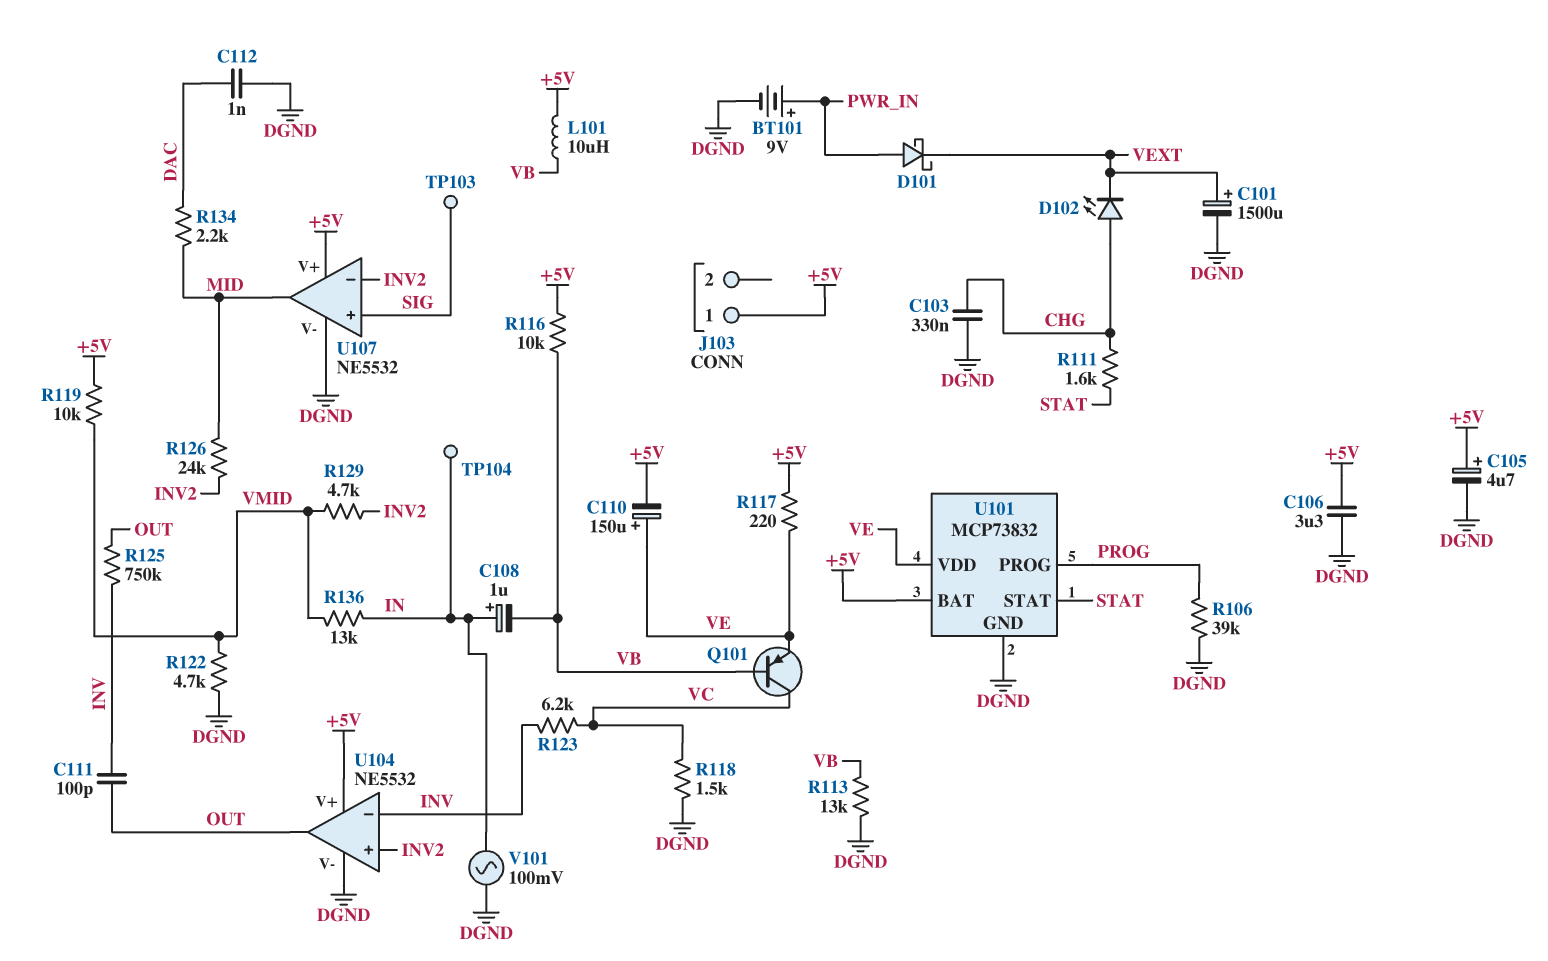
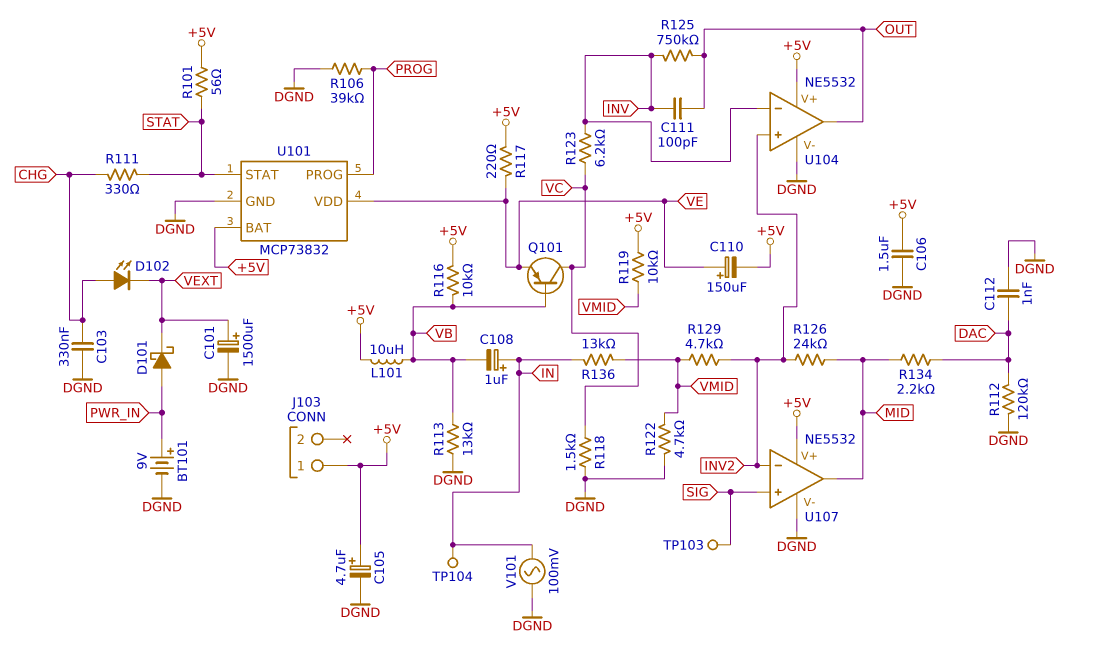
C106: 3.3uF (+5V, DGND) -> 1.5uF (+5V, DGND)
R101: none -> 56 (+5V, STAT)
R111: 1.6k (CHG, STAT) -> 330 (CHG, STAT)
R112: none -> 120k (DAC, DGND)

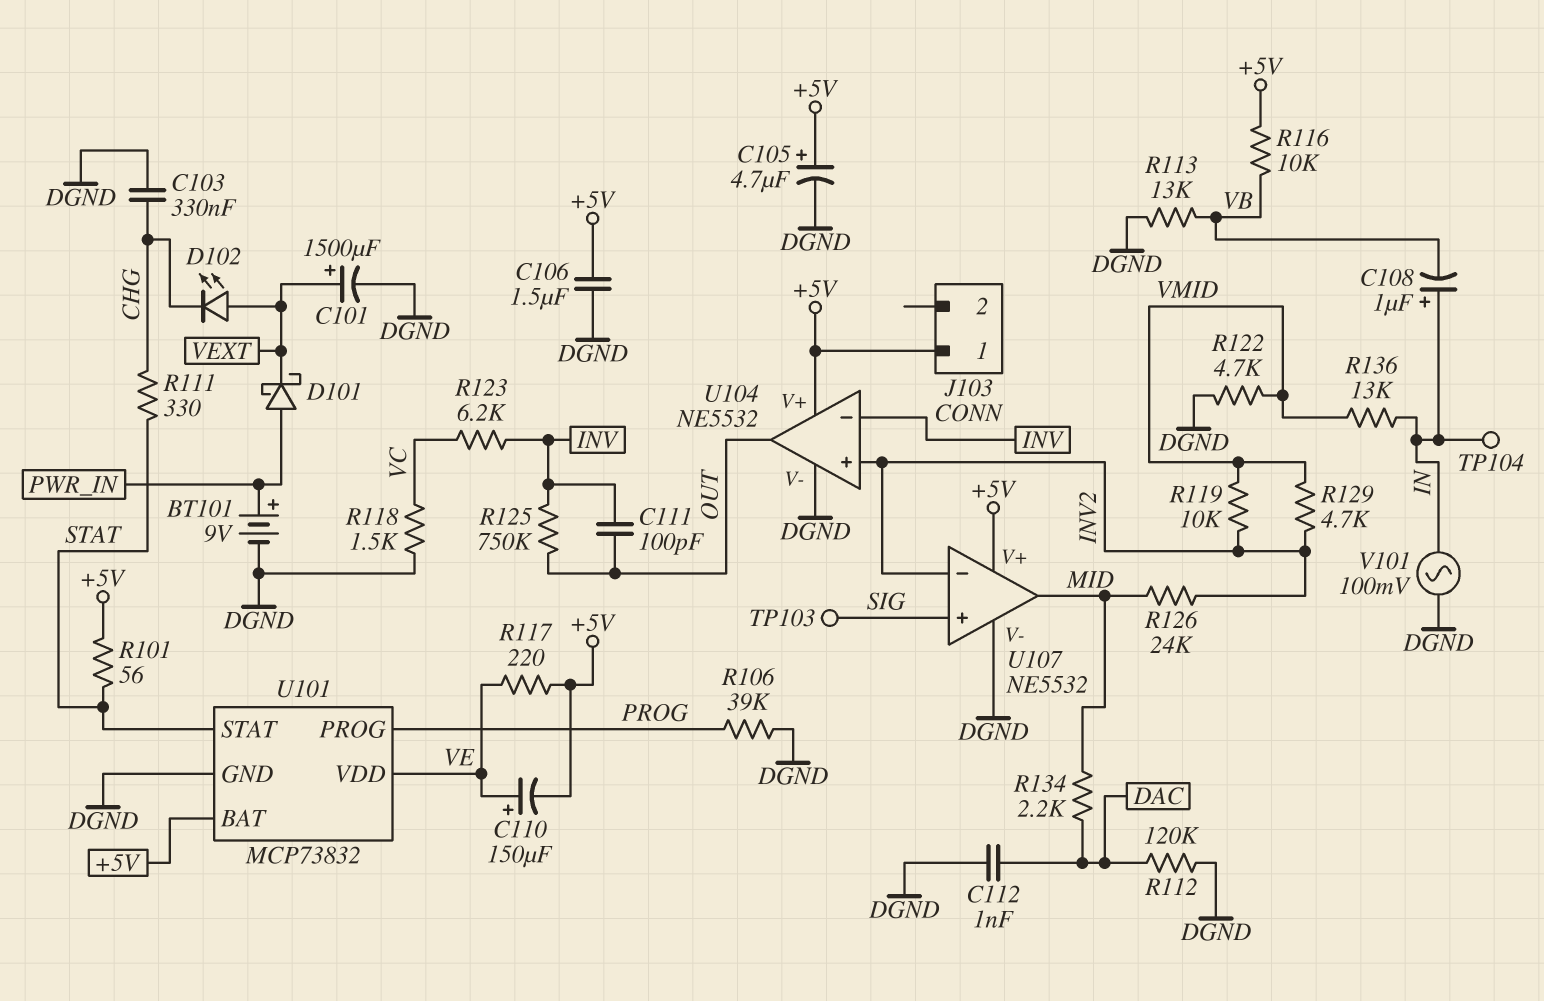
D102: LED (A CHG, K VEXT) -> LED (A VEXT, K CHG)
L101: 10uH (+5V, VB) -> none
Q101: PNP (B VB, C VC, E VE) -> none
R119: 10k (+5V, VMID) -> 10k (INV2, VMID)

